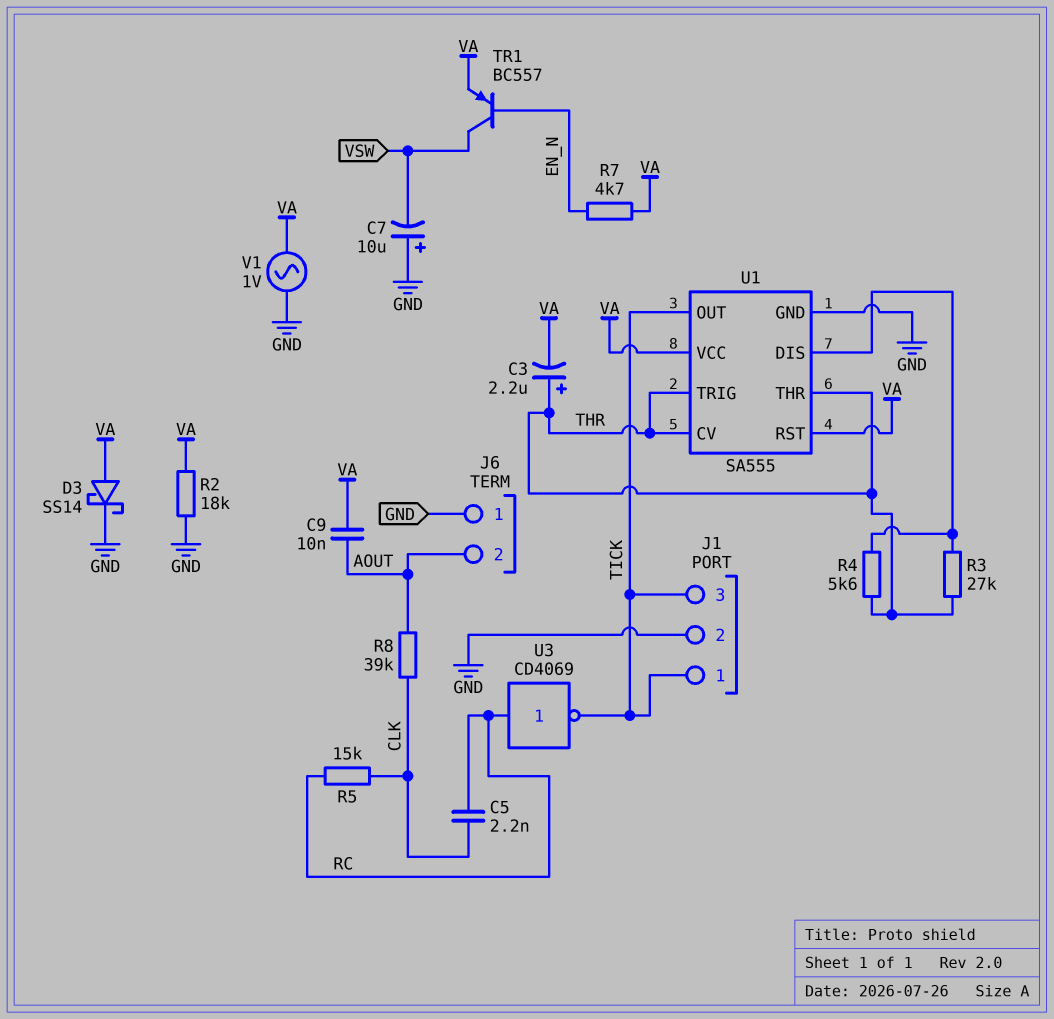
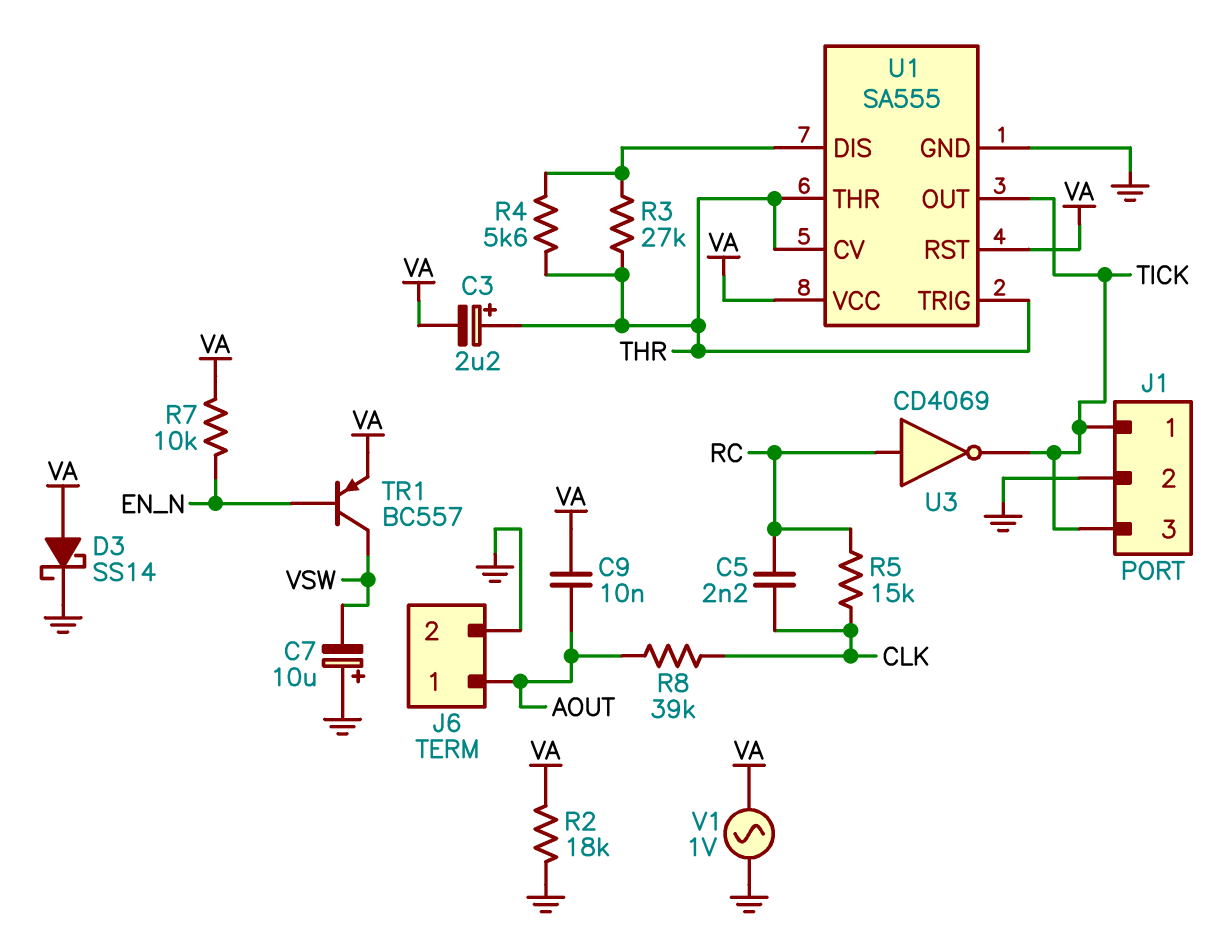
J6 pin 1: GND -> AOUT
J6 pin 2: AOUT -> GND
R7: 4.7k (EN_N, VA) -> 10k (EN_N, VA)

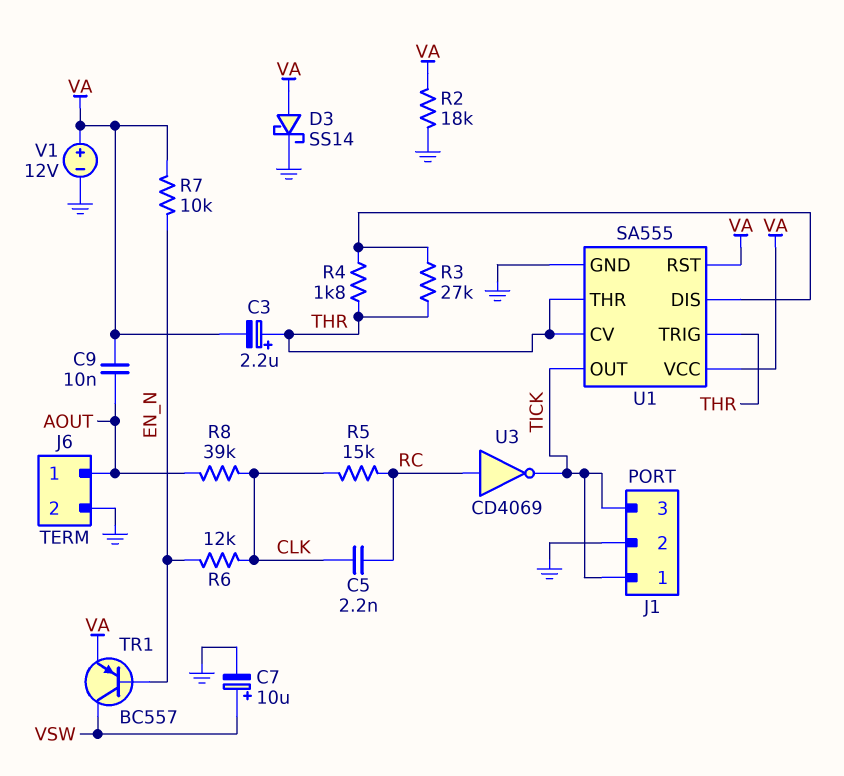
C7: 10uF (plus GND, minus VSW) -> 10uF (plus VSW, minus GND)
R4: 5.6k (THR, U1/DIS) -> 1.8k (THR, U1/DIS)
R6: none -> 12k (CLK, EN_N)
V1: AC 1V (GND, VA) -> 12V (plus VA, minus GND)

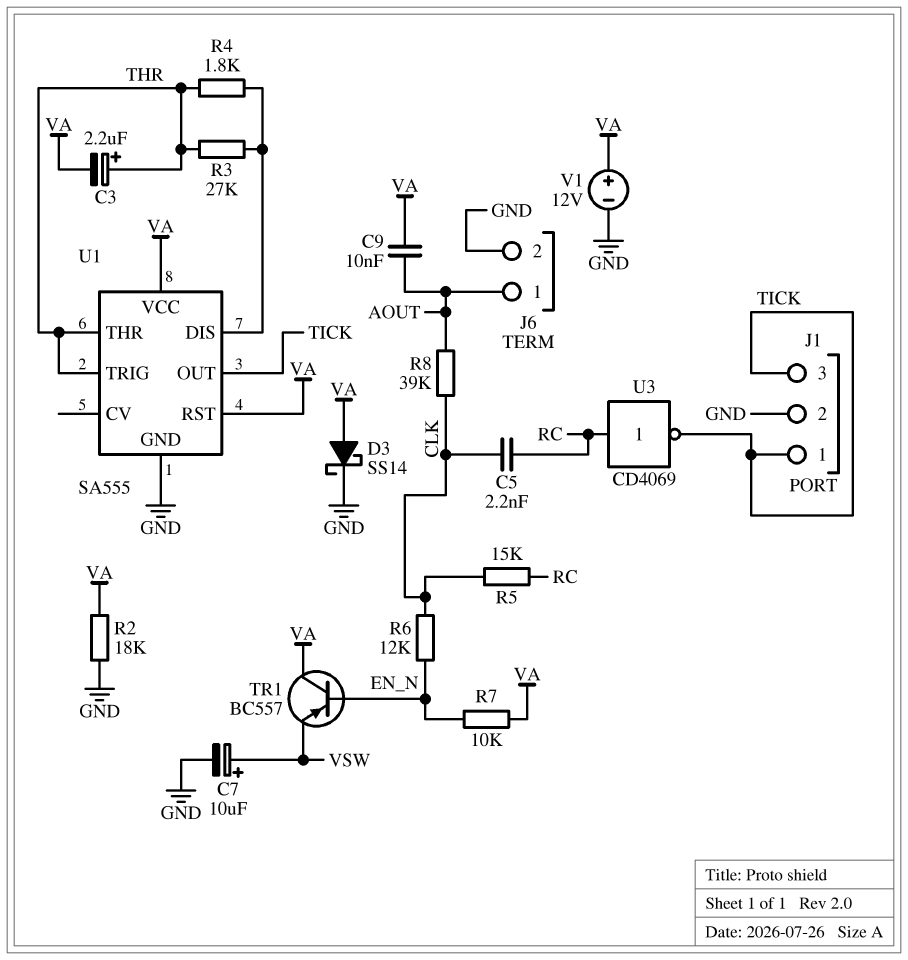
TR1: PNP BC557 (B EN_N, C VSW, E VA) -> PNP BC557 (B EN_N, C VA, E VSW)
U1 pin CV: THR -> none

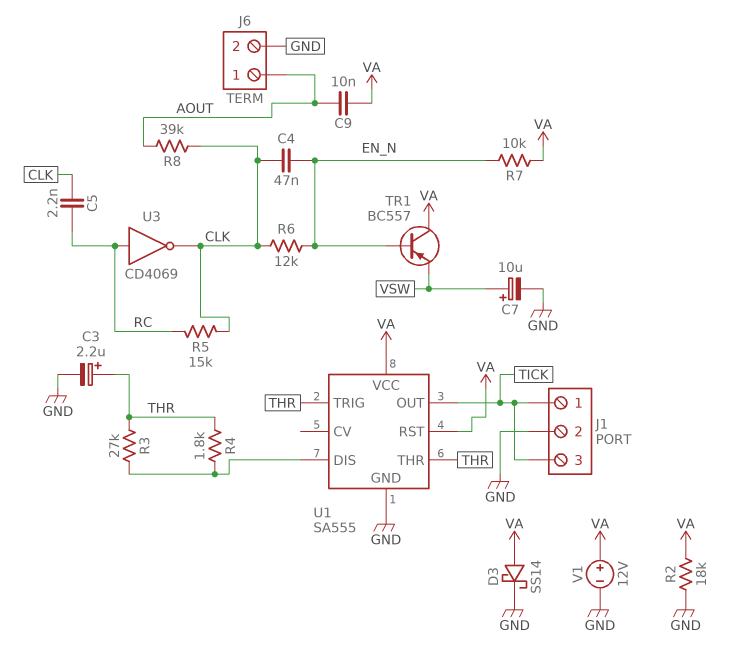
C3: 2.2uF (plus THR, minus VA) -> 2.2uF (plus THR, minus GND)
C4: none -> 47nF (CLK, EN_N)
U3: NOT CD4069 (in RC, out TICK) -> NOT CD4069 (in RC, out CLK)

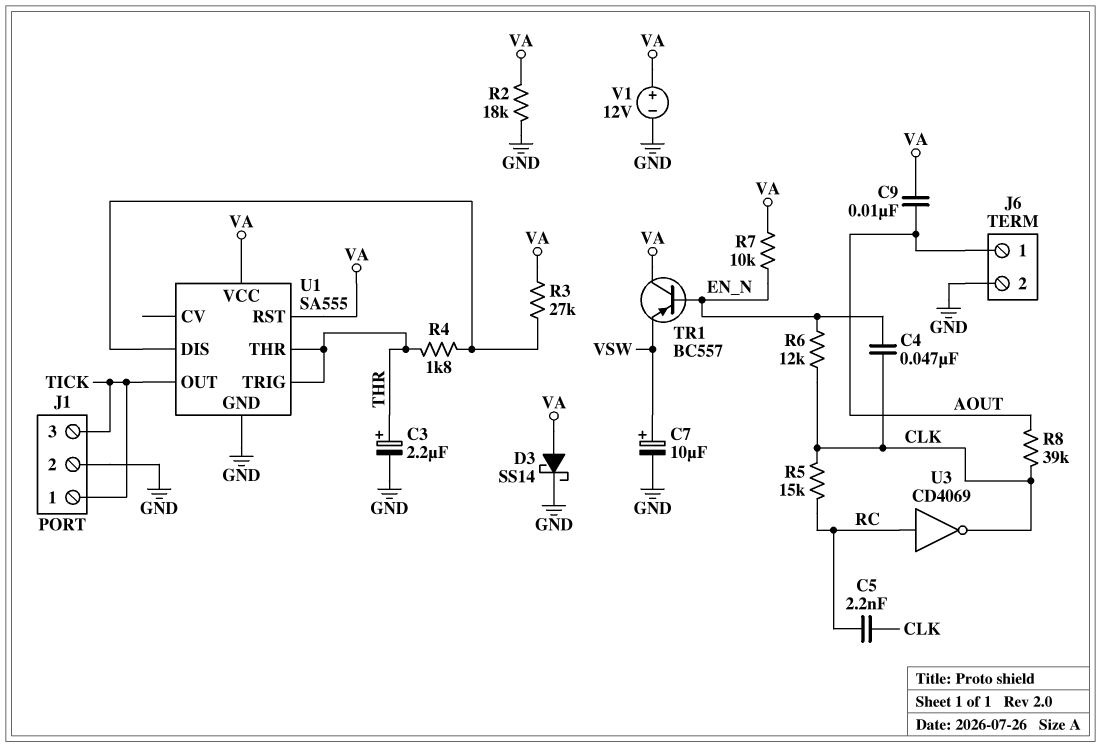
R3: 27k (THR, U1/DIS) -> 27k (U1/DIS, VA)

